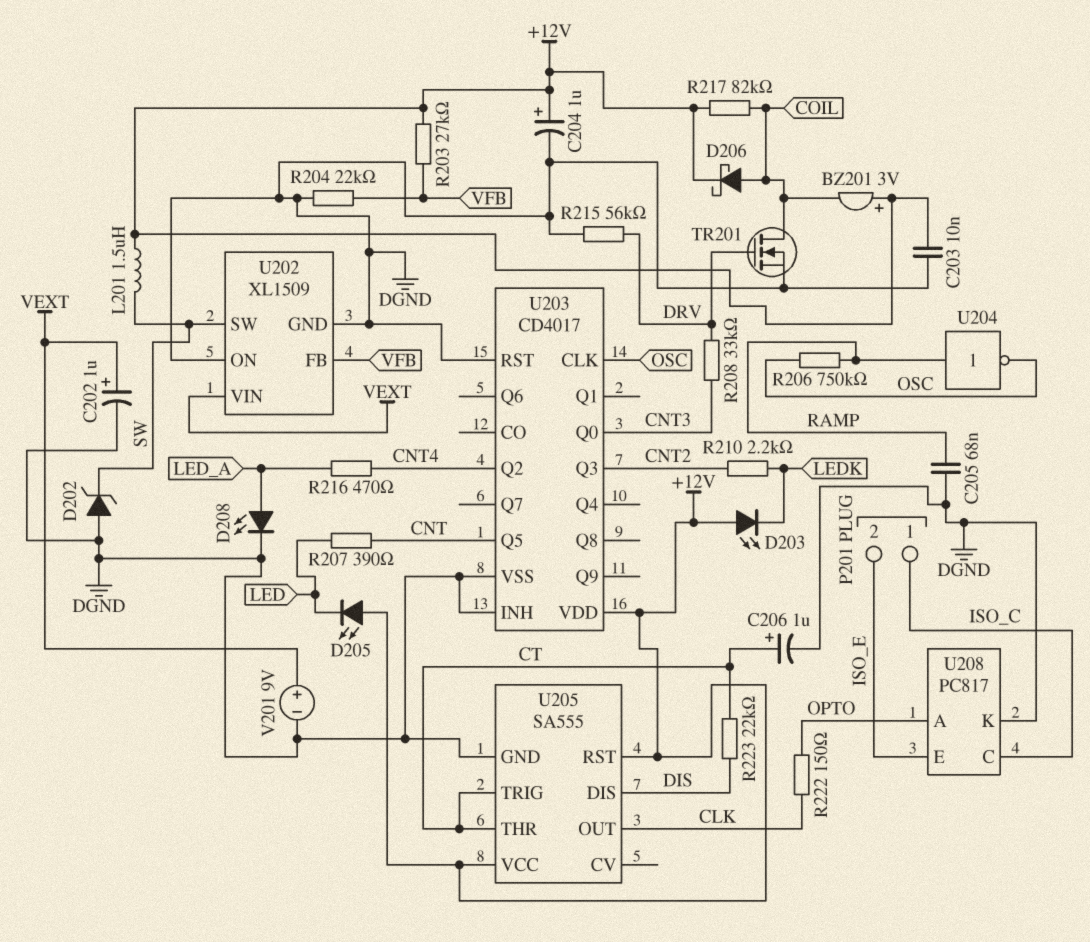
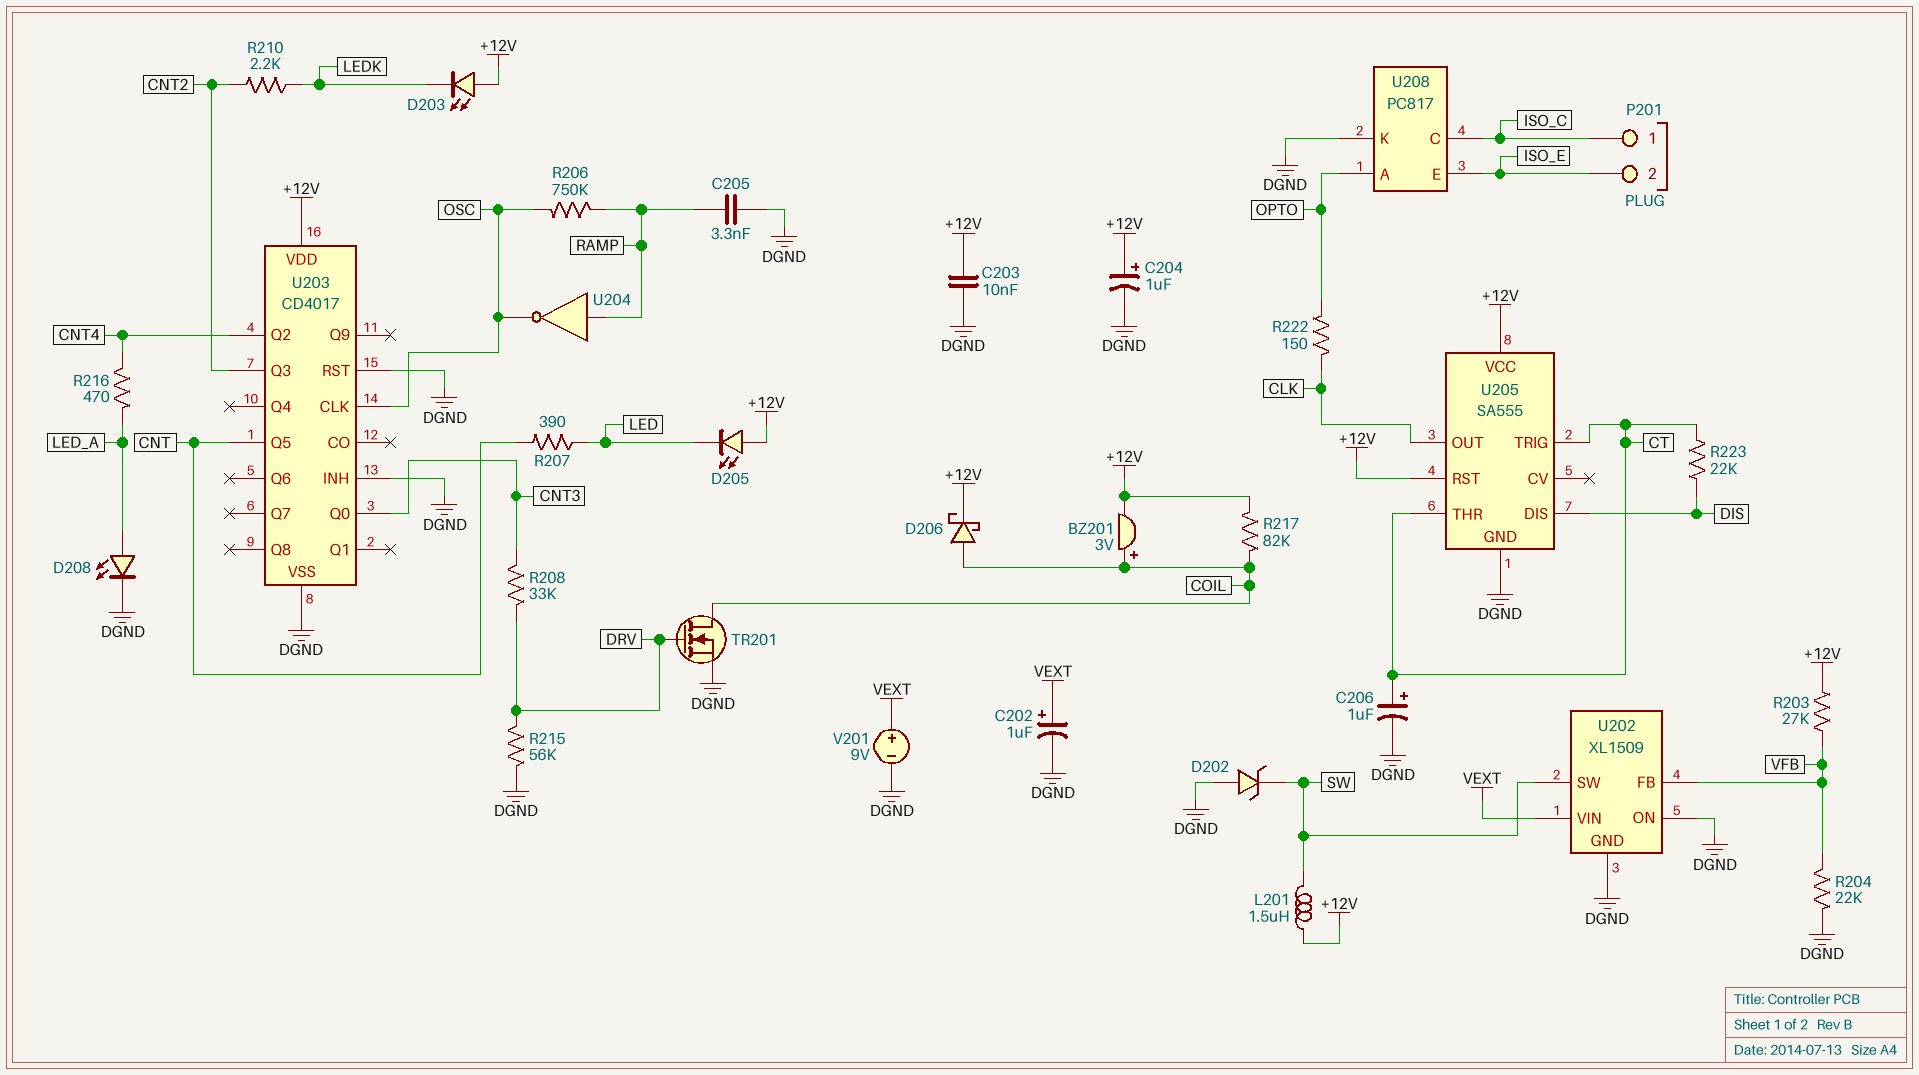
BZ201: buzzer 3V (plus +12V, minus COIL) -> buzzer 3V (plus COIL, minus +12V)
C205: 68nF (DGND, RAMP) -> 3.3nF (DGND, RAMP)

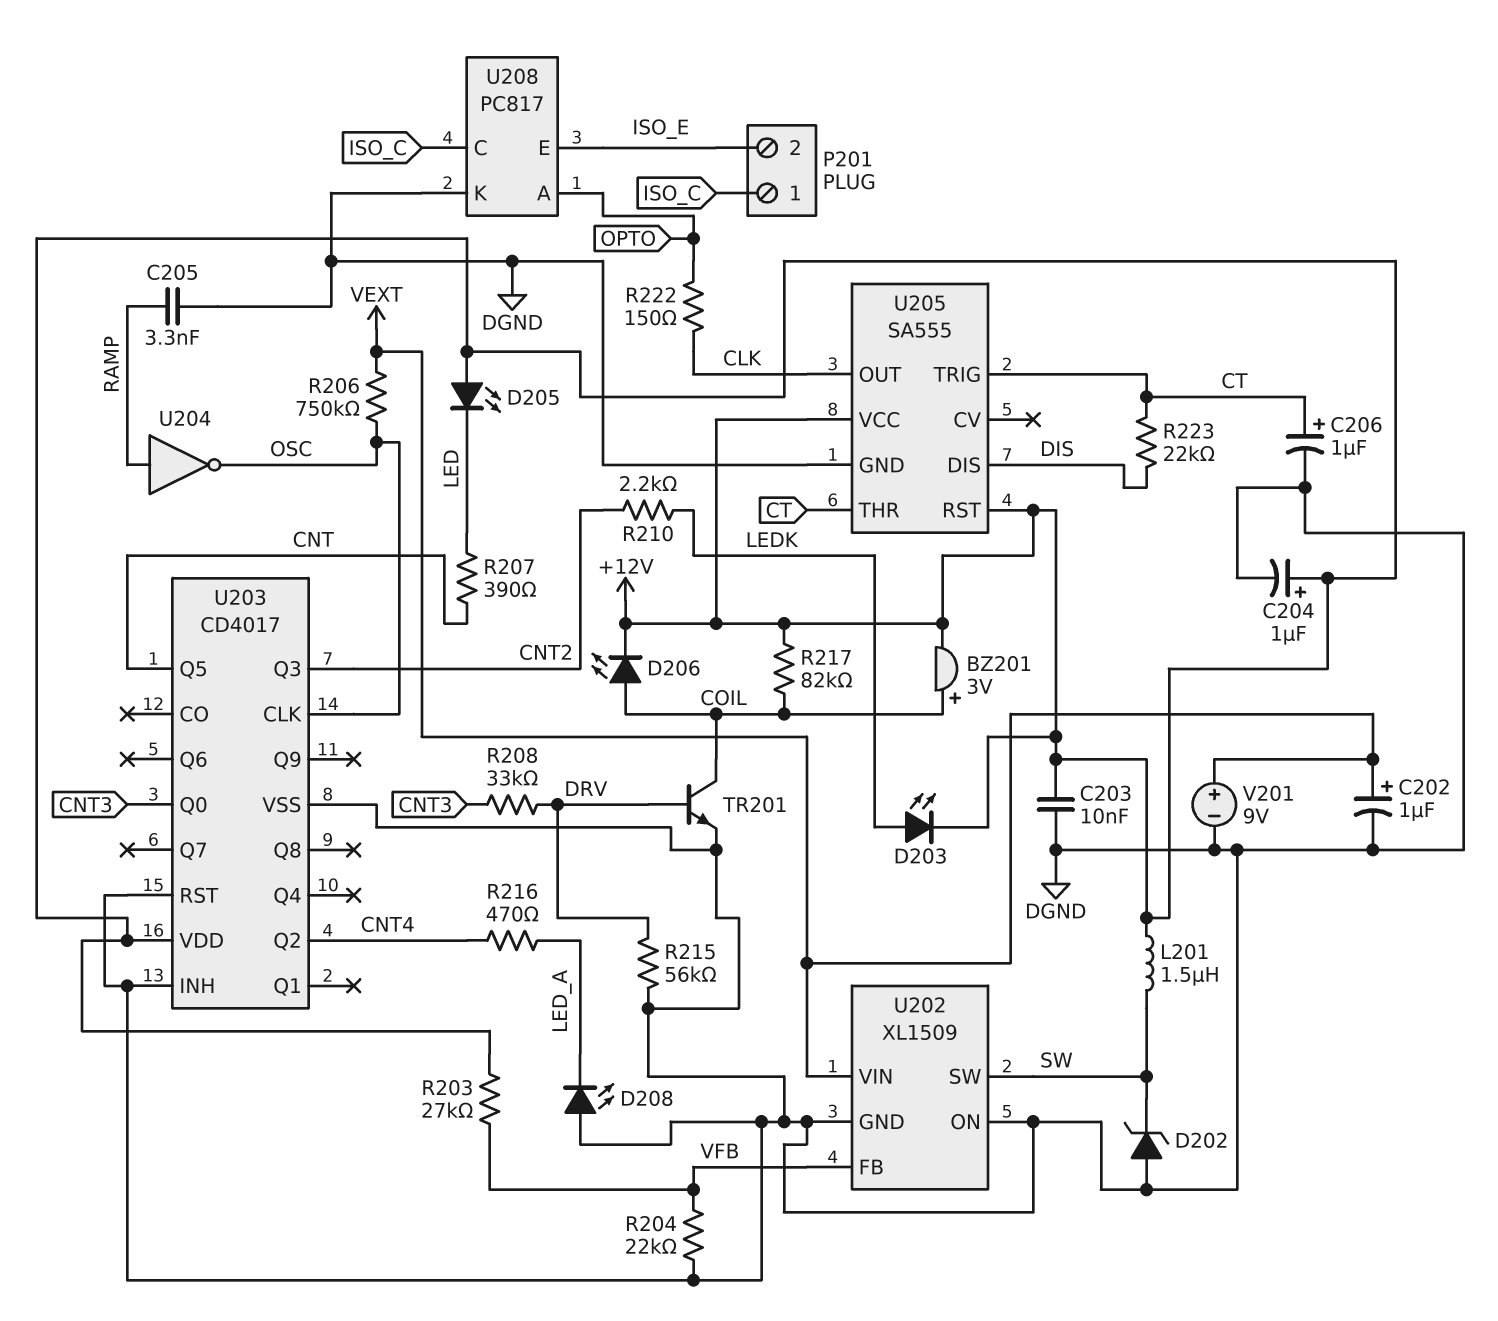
D203: LED (A +12V, K LEDK) -> LED (A LEDK, K +12V)
D206: schottky (A COIL, K +12V) -> LED (A COIL, K +12V)
D208: LED (A LED_A, K DGND) -> LED (A DGND, K LED_A)
R206: 750k (OSC, RAMP) -> 750k (OSC, VEXT)
TR201: NMOS (G DRV, D COIL, S DGND) -> NPN (B DRV, C COIL, E DGND)

